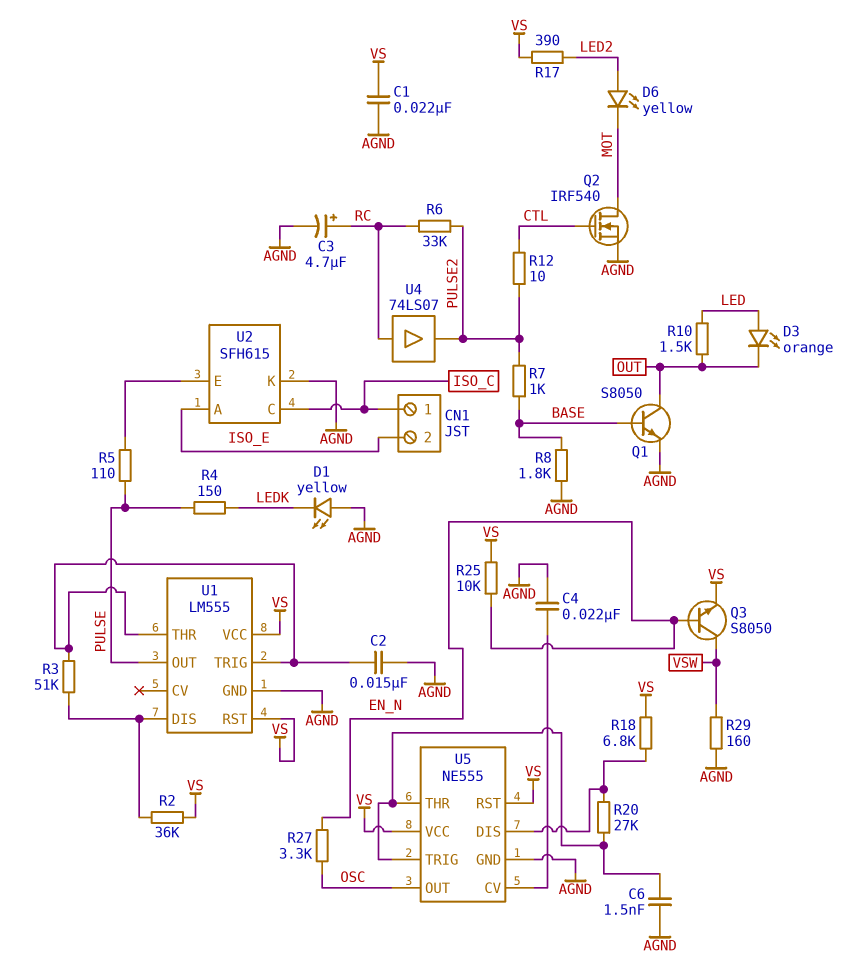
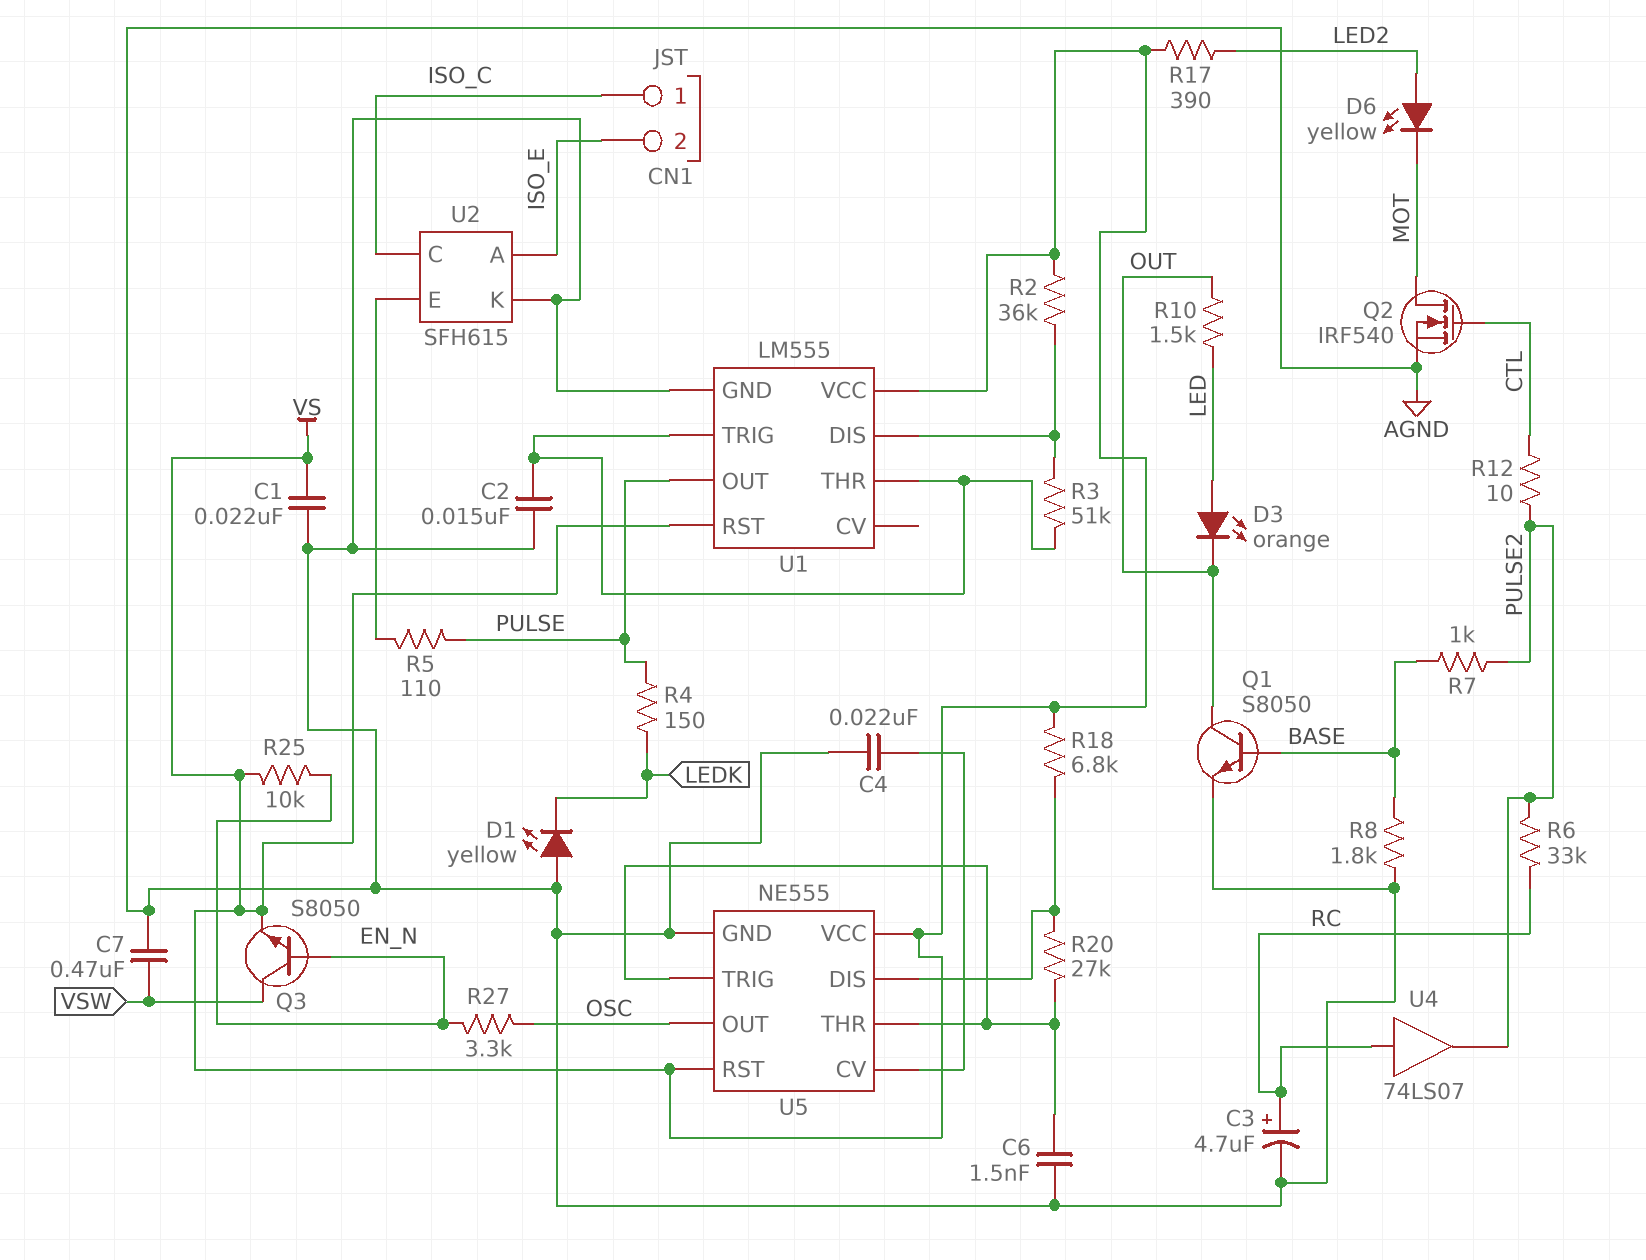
C7: none -> 470nF (AGND, VSW)
R29: 160 (AGND, VSW) -> none

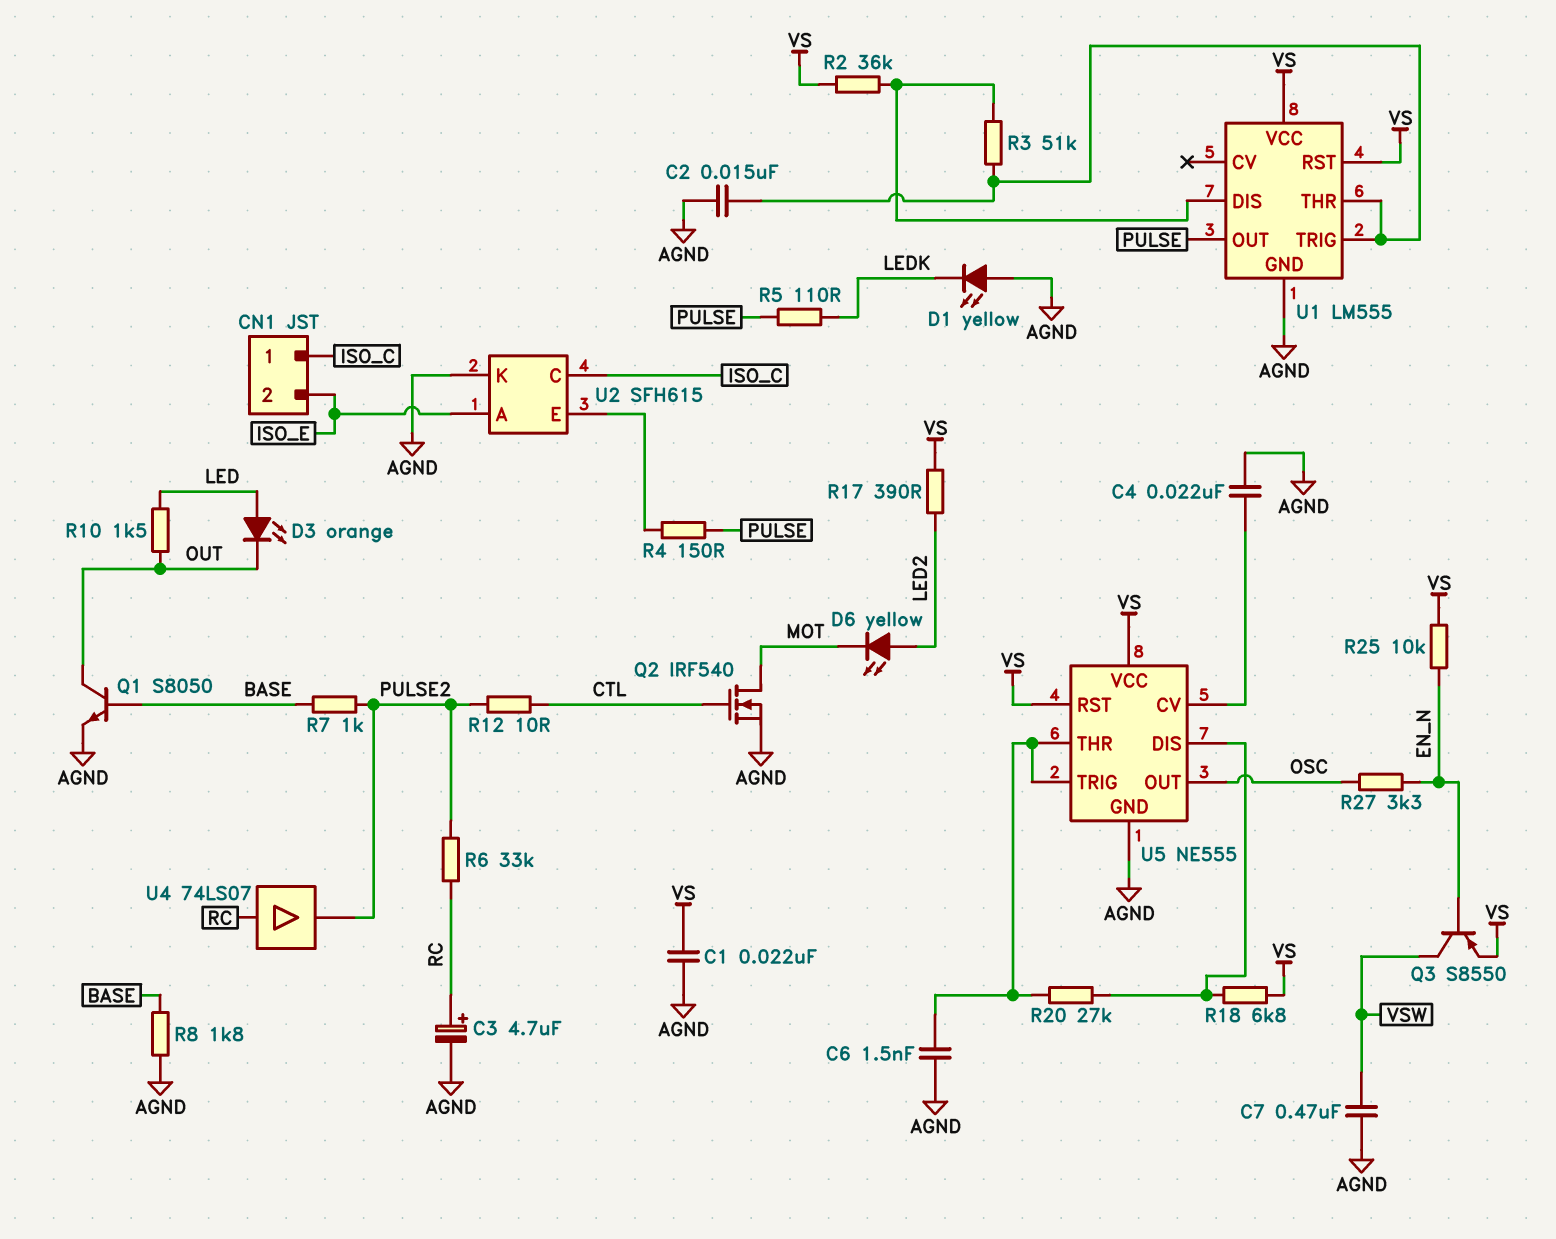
Q3: NPN S8050 (B EN_N, C VSW, E VS) -> PNP S8550 (B EN_N, C VSW, E VS)
R4: 150 (LEDK, PULSE) -> 150 (PULSE, U2/E)
R5: 110 (PULSE, U2/E) -> 110 (LEDK, PULSE)

